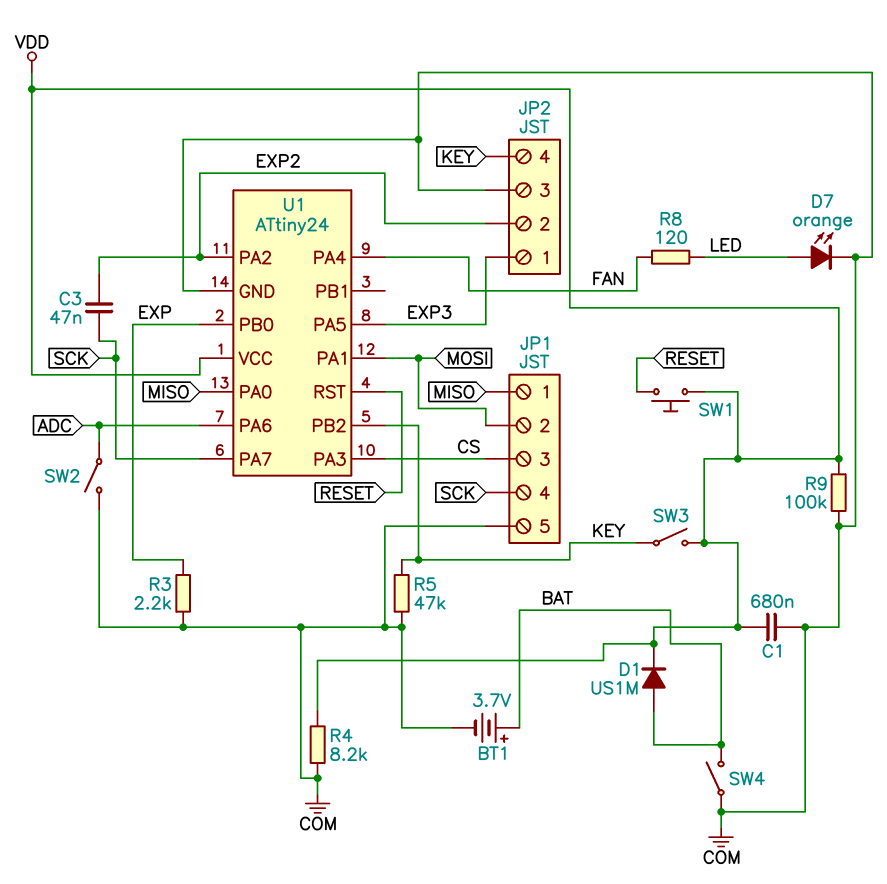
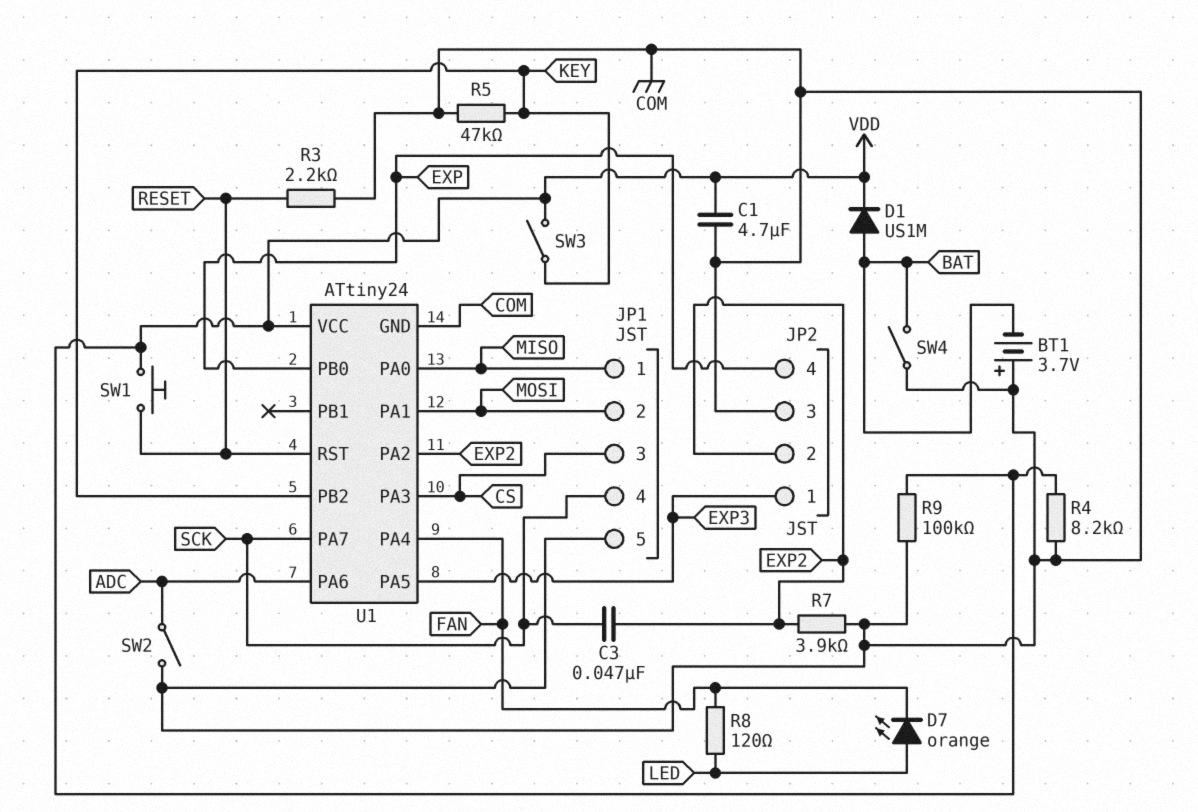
BT1: 3.7V (plus BAT, minus COM) -> 3.7V (plus COM, minus BAT)
C1: 680nF (COM, VDD) -> 4.7uF (COM, VDD)
D7: LED orange (A LED, K COM) -> LED orange (A LED, K FAN)
JP2 pin 4: KEY -> EXP
R3: 2.2k (COM, EXP) -> 2.2k (COM, RESET)
R7: none -> 3.9k (COM, EXP2)

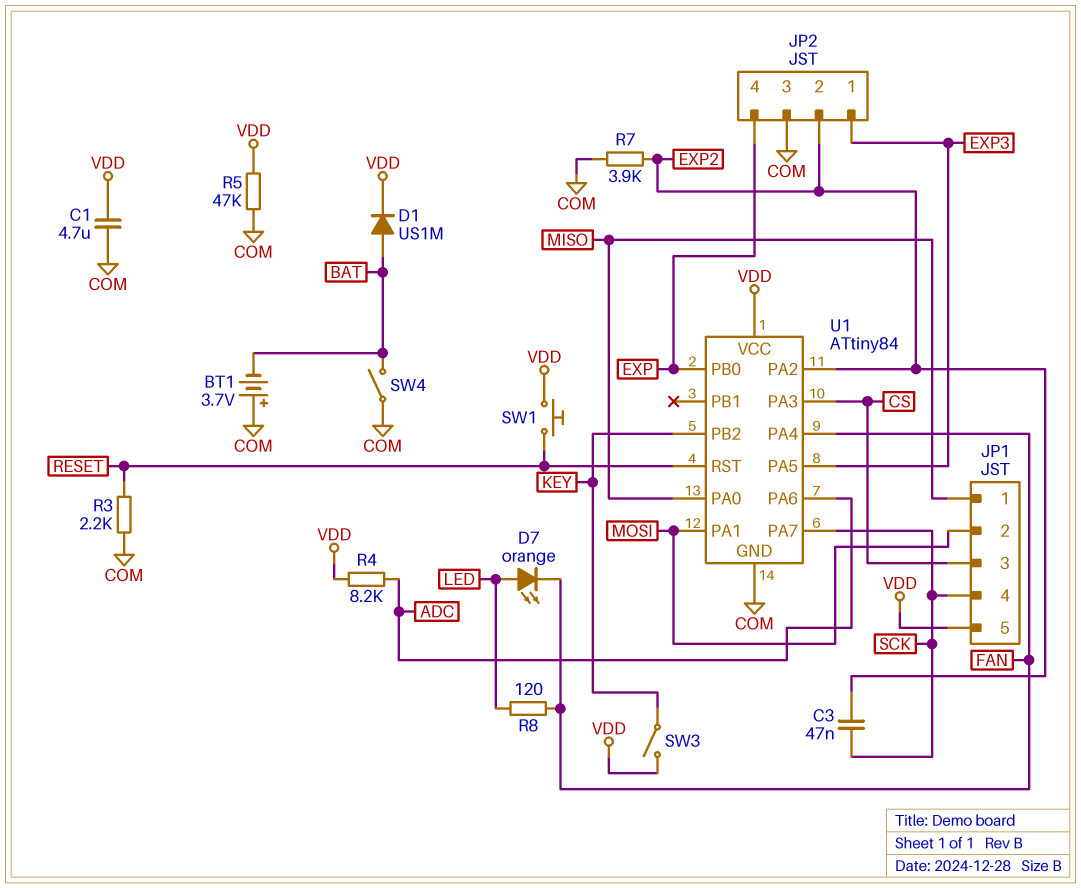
JP1 pin 5: COM -> VDD
R4: 8.2k (COM, VDD) -> 8.2k (ADC, VDD)
R5: 47k (COM, KEY) -> 47k (COM, VDD)
R9: 100k (COM, VDD) -> none
SW2: switch (ADC, COM) -> none
U1: ATtiny24 -> ATtiny84

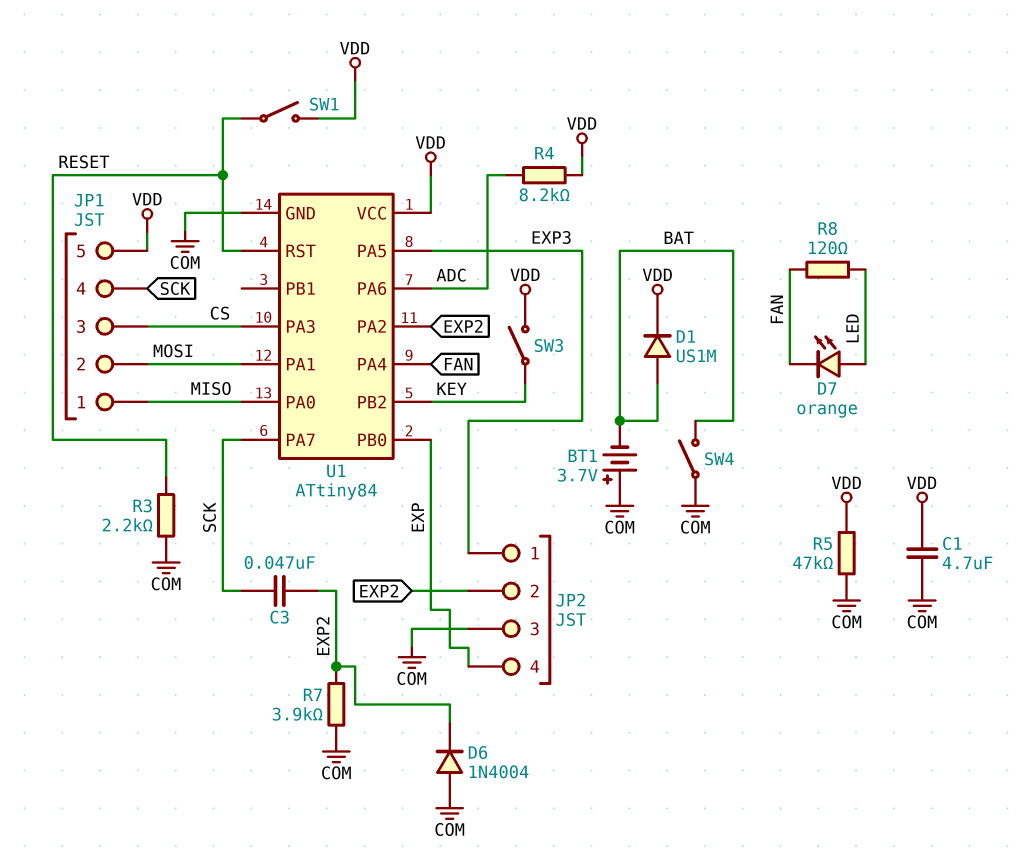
D6: none -> diode 1N4004 (A COM, K EXP2)
SW1: button (RESET, VDD) -> switch (RESET, VDD)

